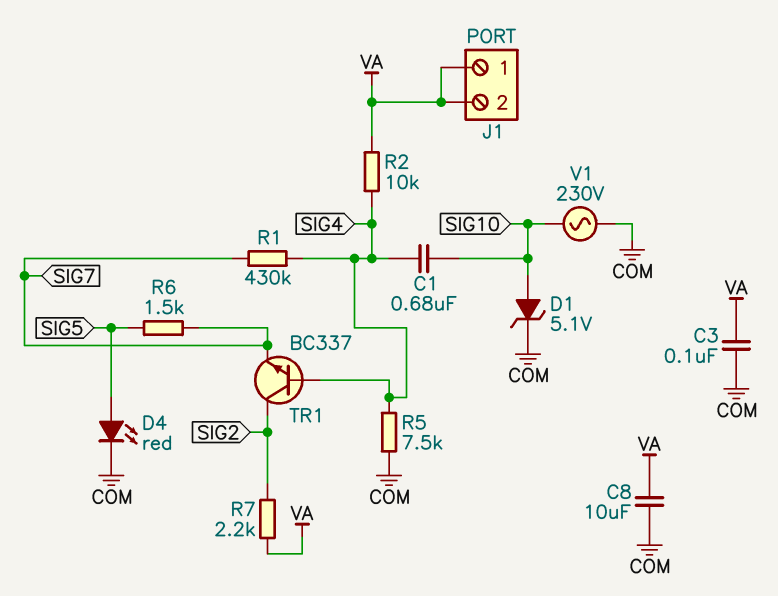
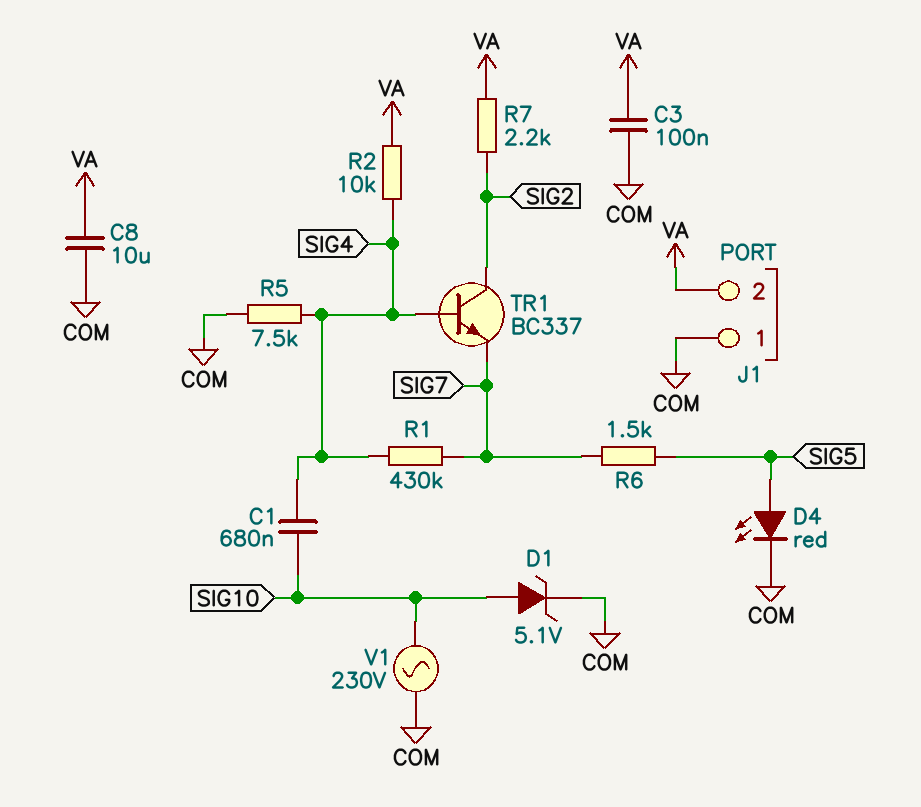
J1 pin 1: VA -> COM

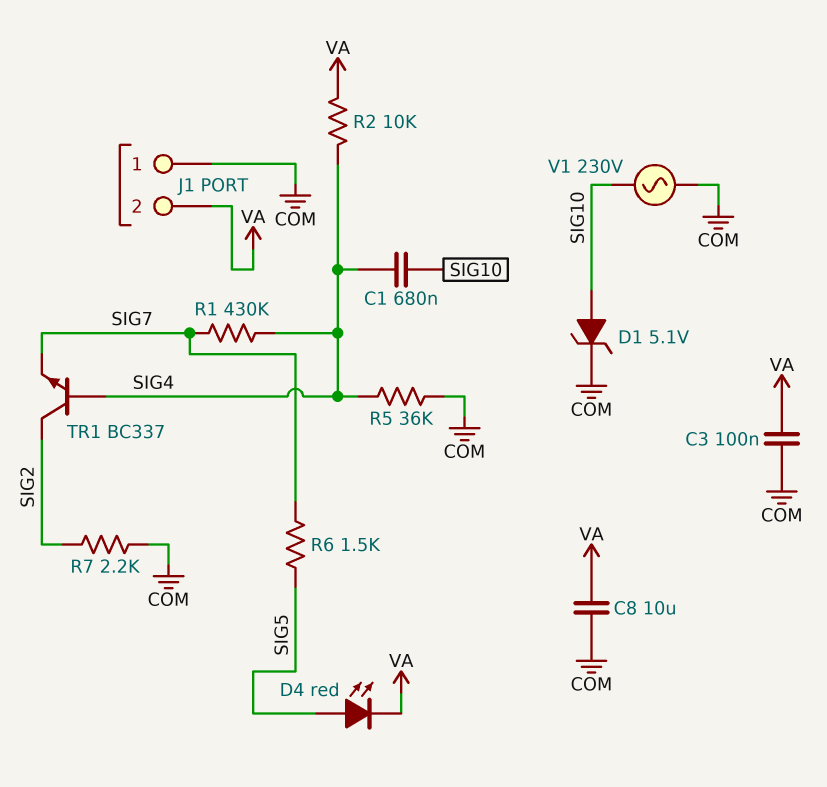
D4: LED red (A SIG5, K COM) -> LED red (A SIG5, K VA)
R5: 7.5k (COM, SIG4) -> 36k (COM, SIG4)
R7: 2.2k (SIG2, VA) -> 2.2k (COM, SIG2)

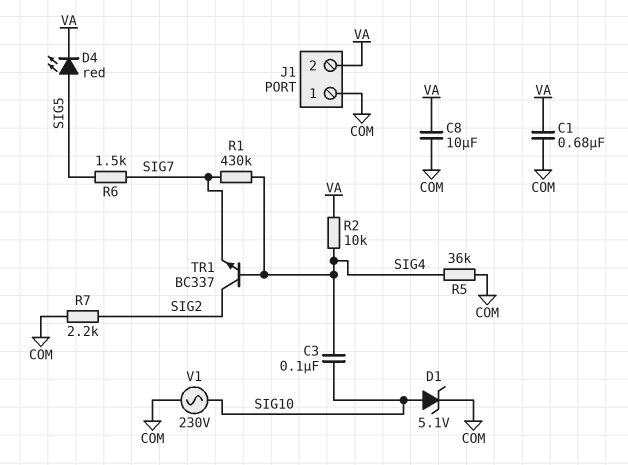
C1: 680nF (SIG4, SIG10) -> 680nF (COM, VA)
C3: 100nF (COM, VA) -> 100nF (SIG4, SIG10)

